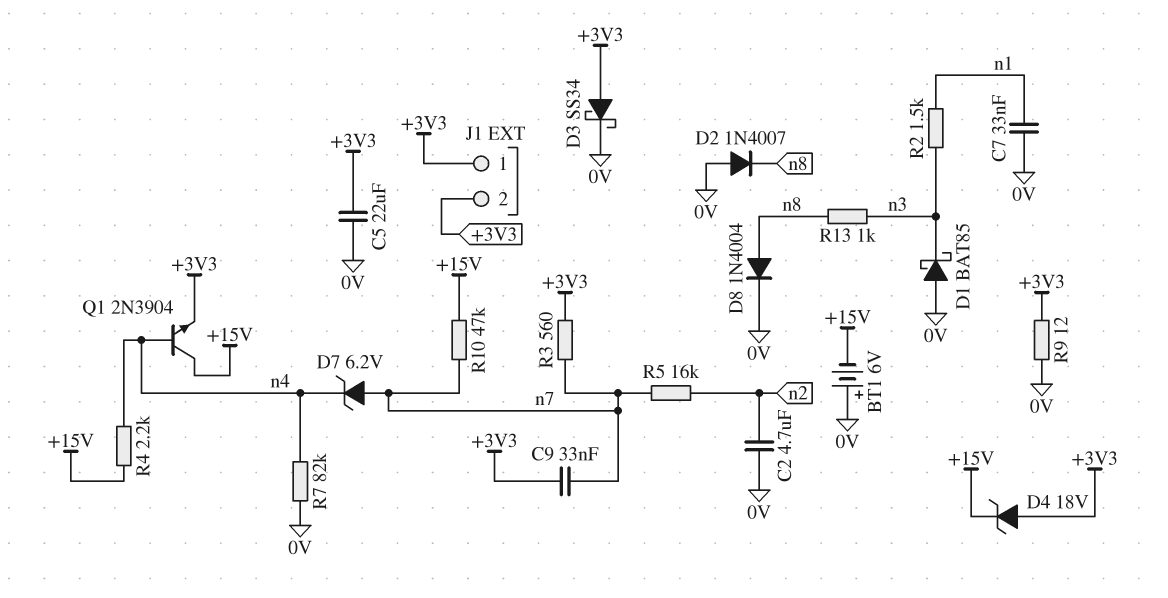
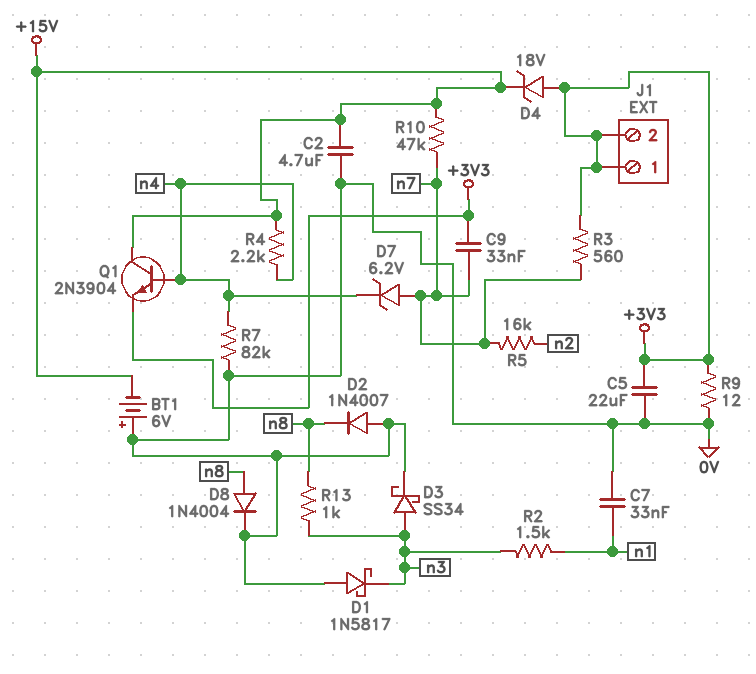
C2: 4.7uF (0V, n2) -> 4.7uF (+15V, 0V)
D1: schottky BAT85 (A 0V, K n3) -> schottky 1N5817 (A 0V, K n3)
D3: schottky SS34 (A +3V3, K 0V) -> schottky SS34 (A n3, K 0V)

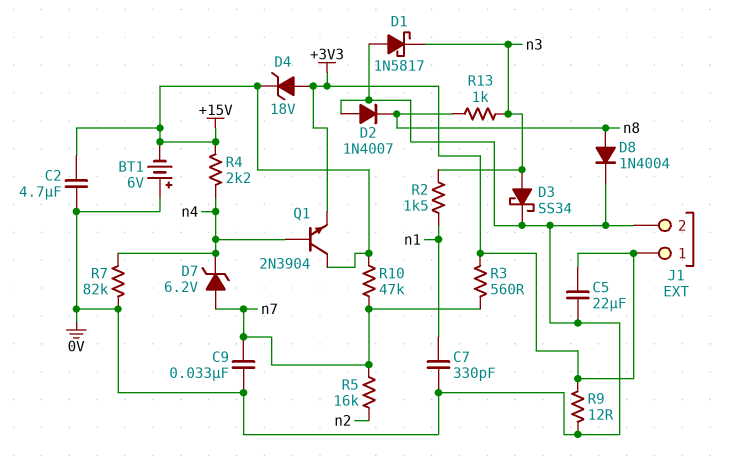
C7: 33nF (0V, n1) -> 330pF (0V, n1)
C9: 33nF (+3V3, n7) -> 33nF (0V, n7)
J1 pin 2: +3V3 -> 0V

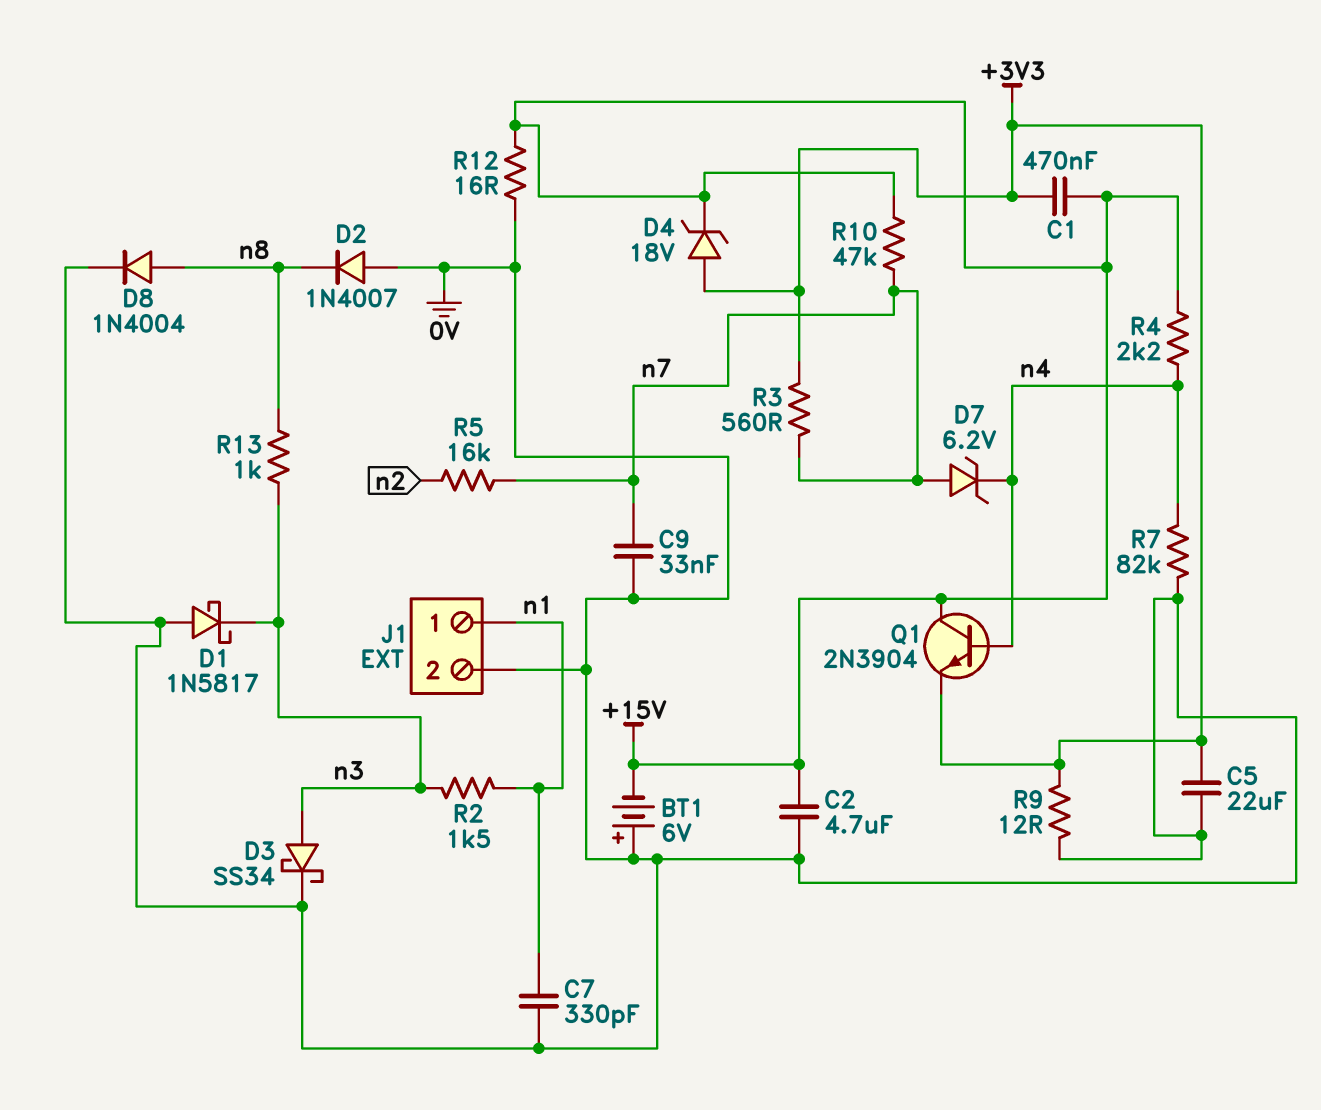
C1: none -> 470nF (+3V3, +15V)
J1 pin 1: +3V3 -> n1
R12: none -> 16 (+15V, 0V)

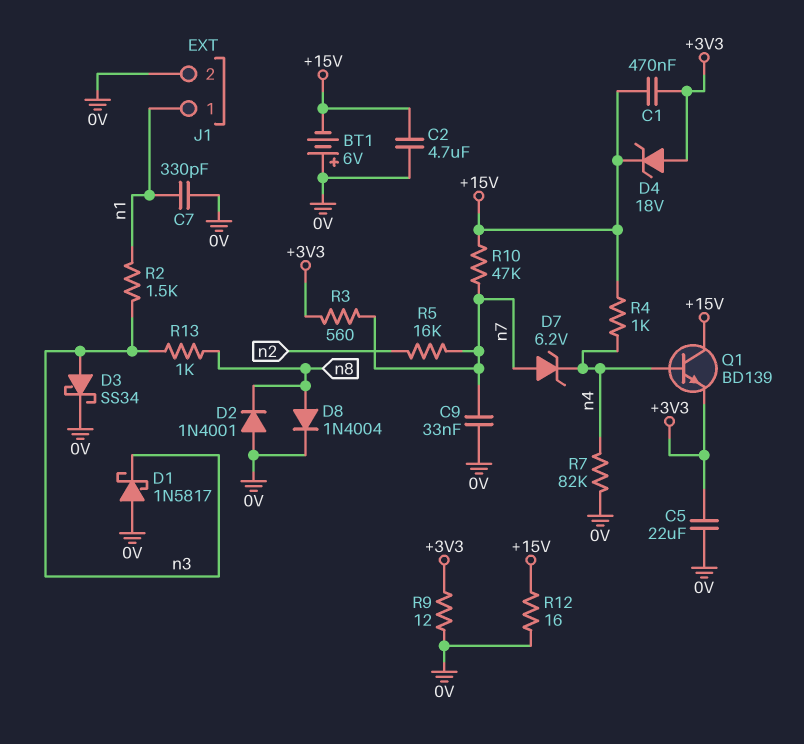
D2: diode 1N4007 (A 0V, K n8) -> diode 1N4001 (A 0V, K n8)
Q1: NPN 2N3904 (B n4, C +15V, E +3V3) -> NPN BD139 (B n4, C +15V, E +3V3)
R4: 2.2k (+15V, n4) -> 1k (+15V, n4)

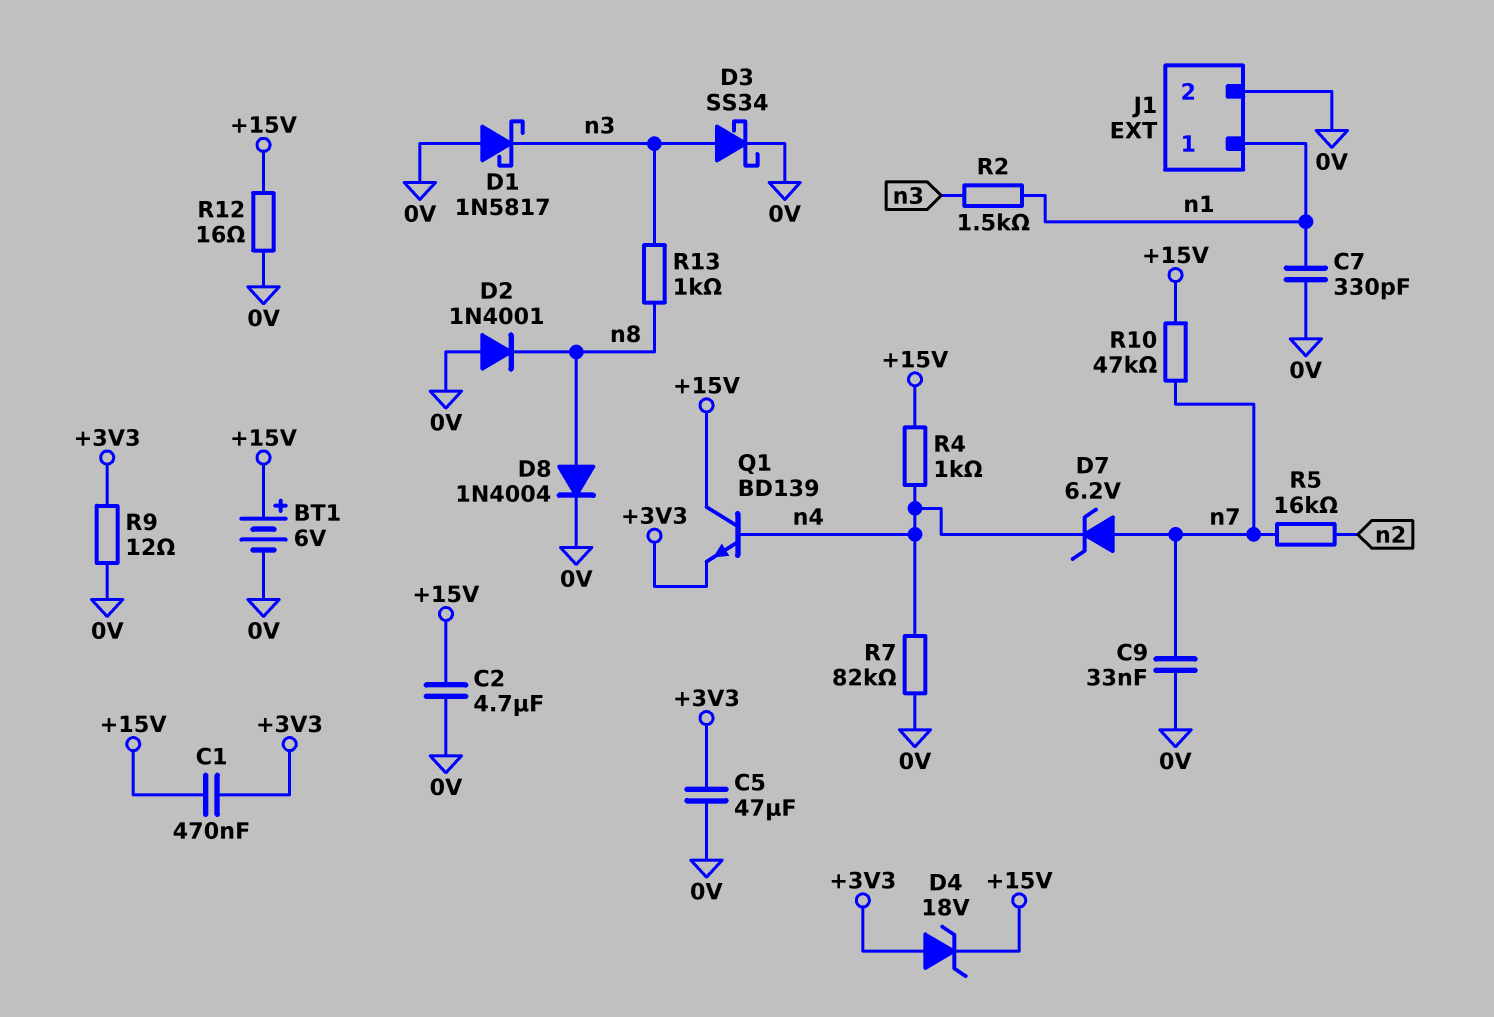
BT1: 6V (plus 0V, minus +15V) -> 6V (plus +15V, minus 0V)
C5: 22uF (+3V3, 0V) -> 47uF (+3V3, 0V)
R3: 560 (+3V3, n7) -> none

